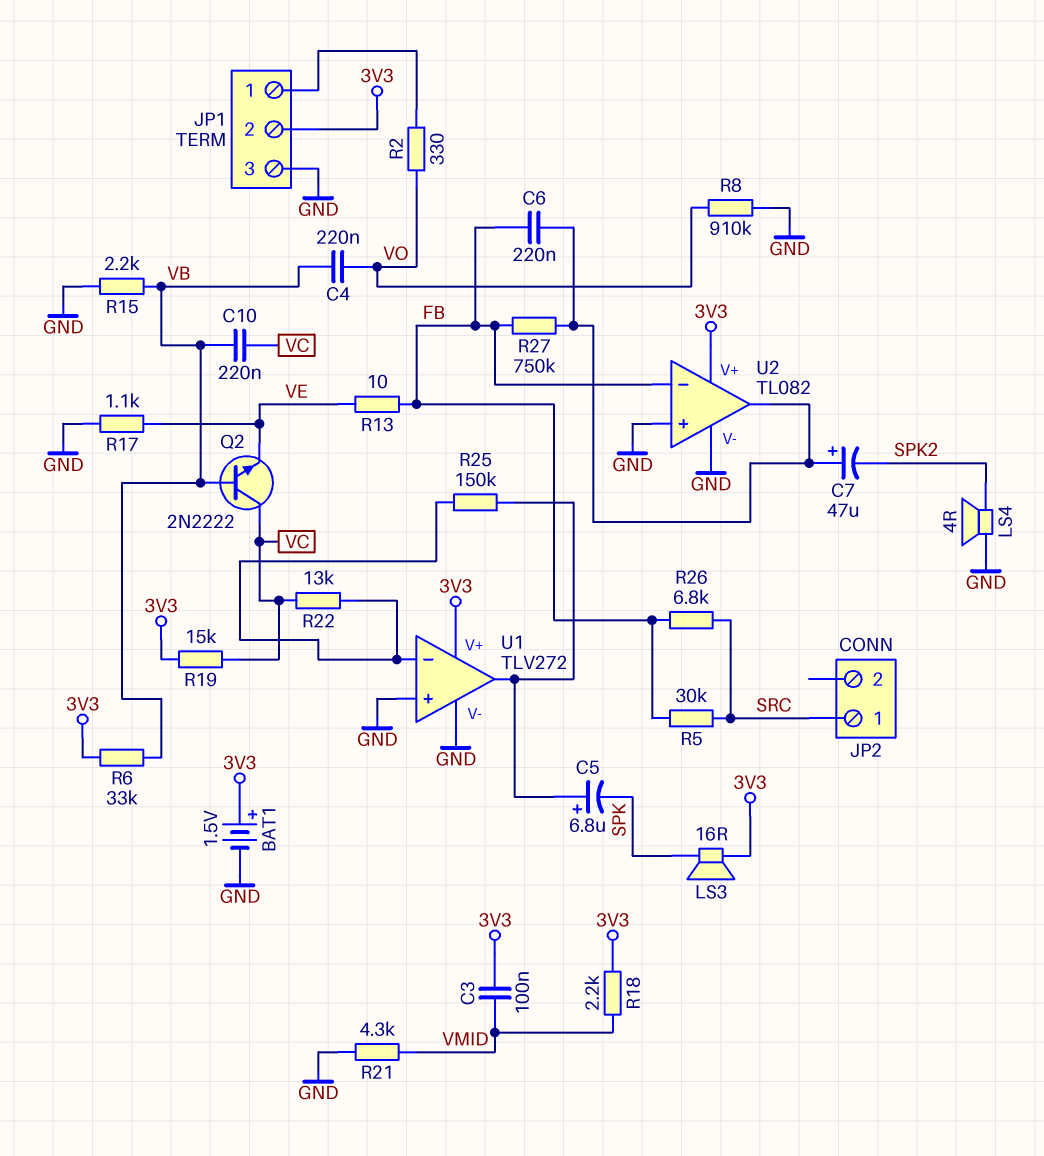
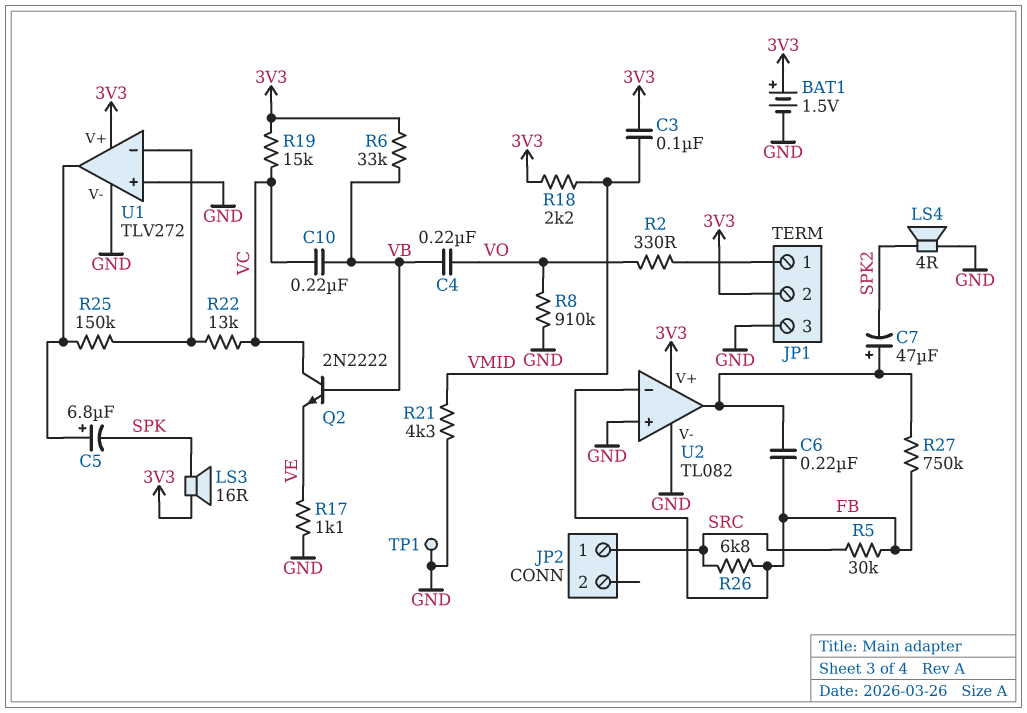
R13: 10 (FB, VE) -> none
R15: 2.2k (GND, VB) -> none
TP1: none -> test point (GND)

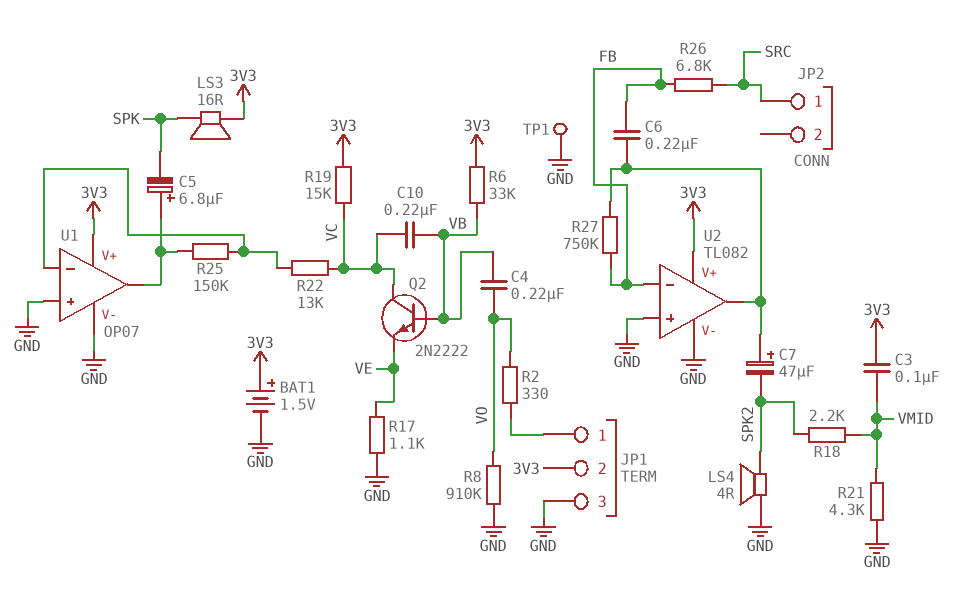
R5: 30k (FB, SRC) -> none
R18: 2.2k (3V3, VMID) -> 2.2k (SPK2, VMID)
U1: TLV272 -> OP07

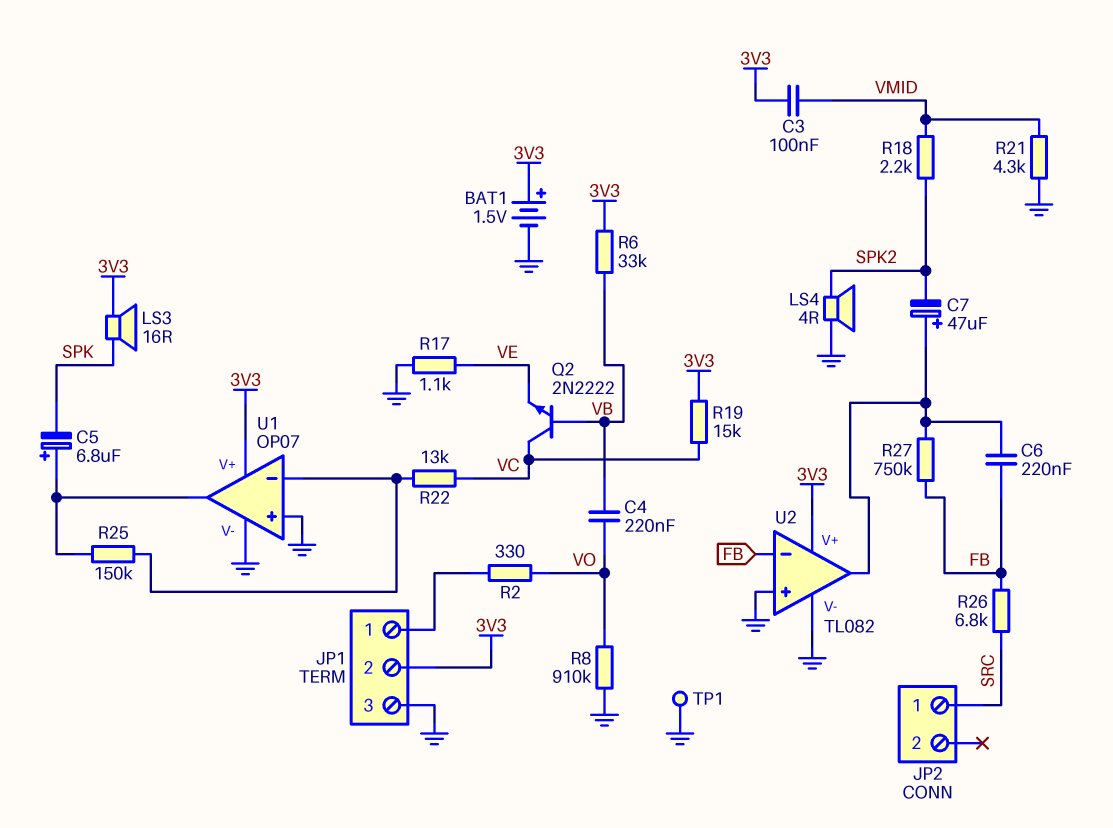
C10: 220nF (VB, VC) -> none

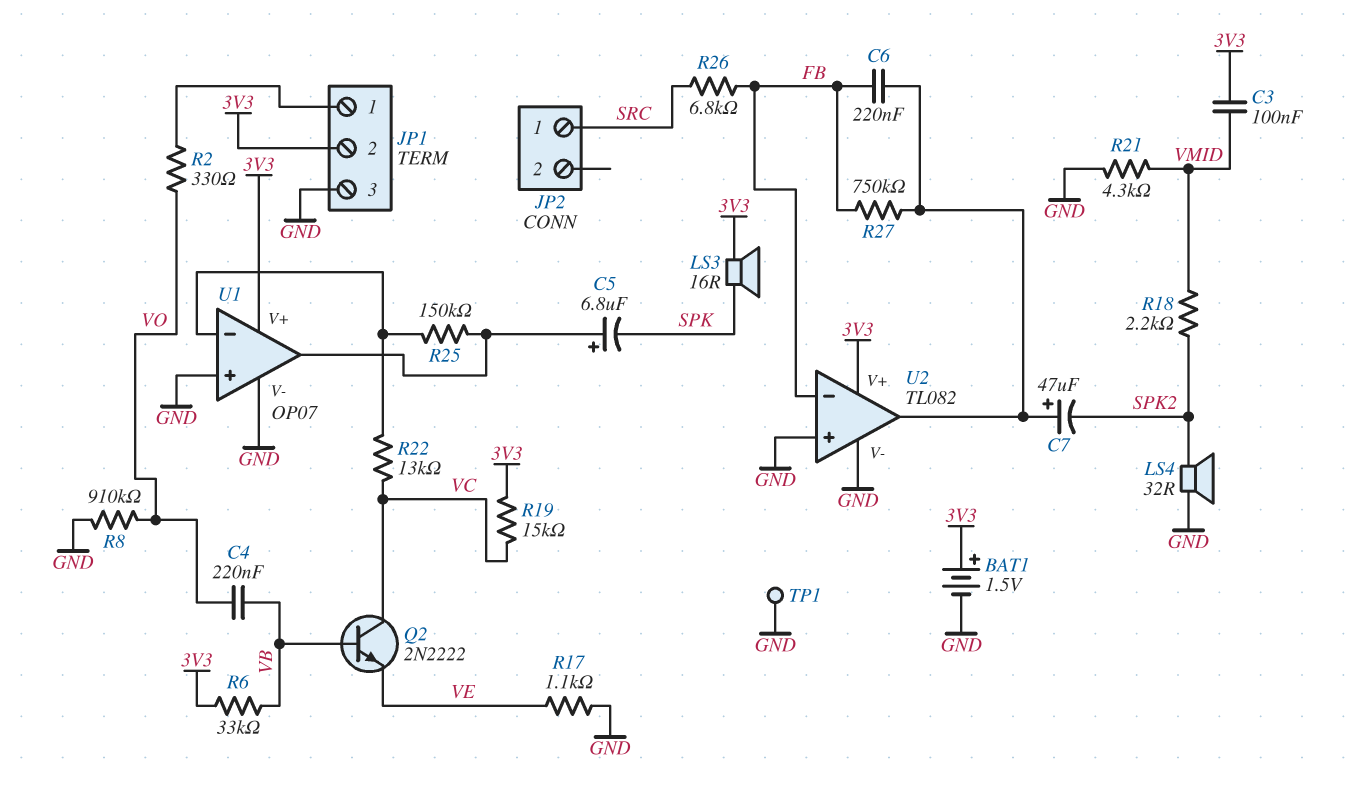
LS4: speaker 4R (GND, SPK2) -> speaker 32R (GND, SPK2)

